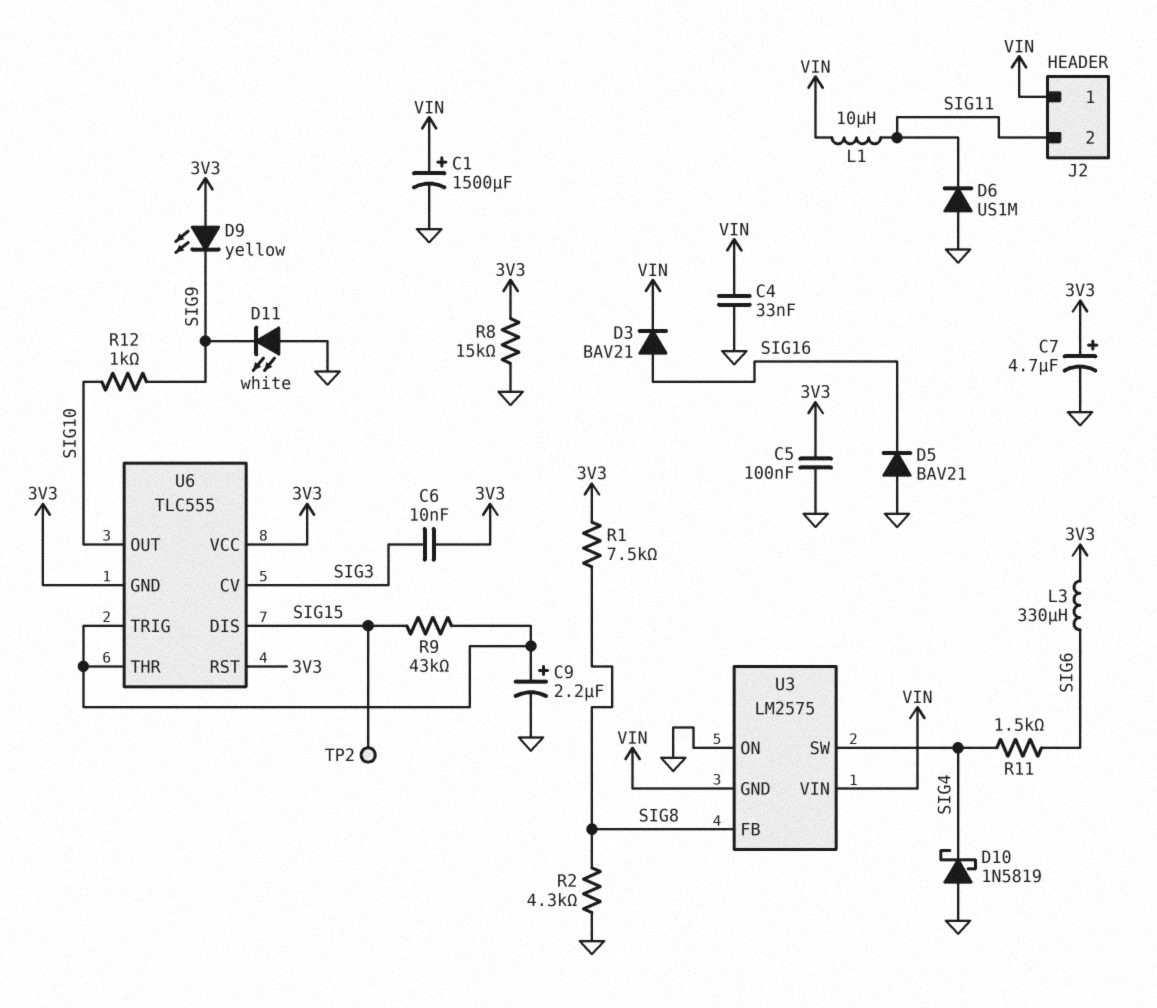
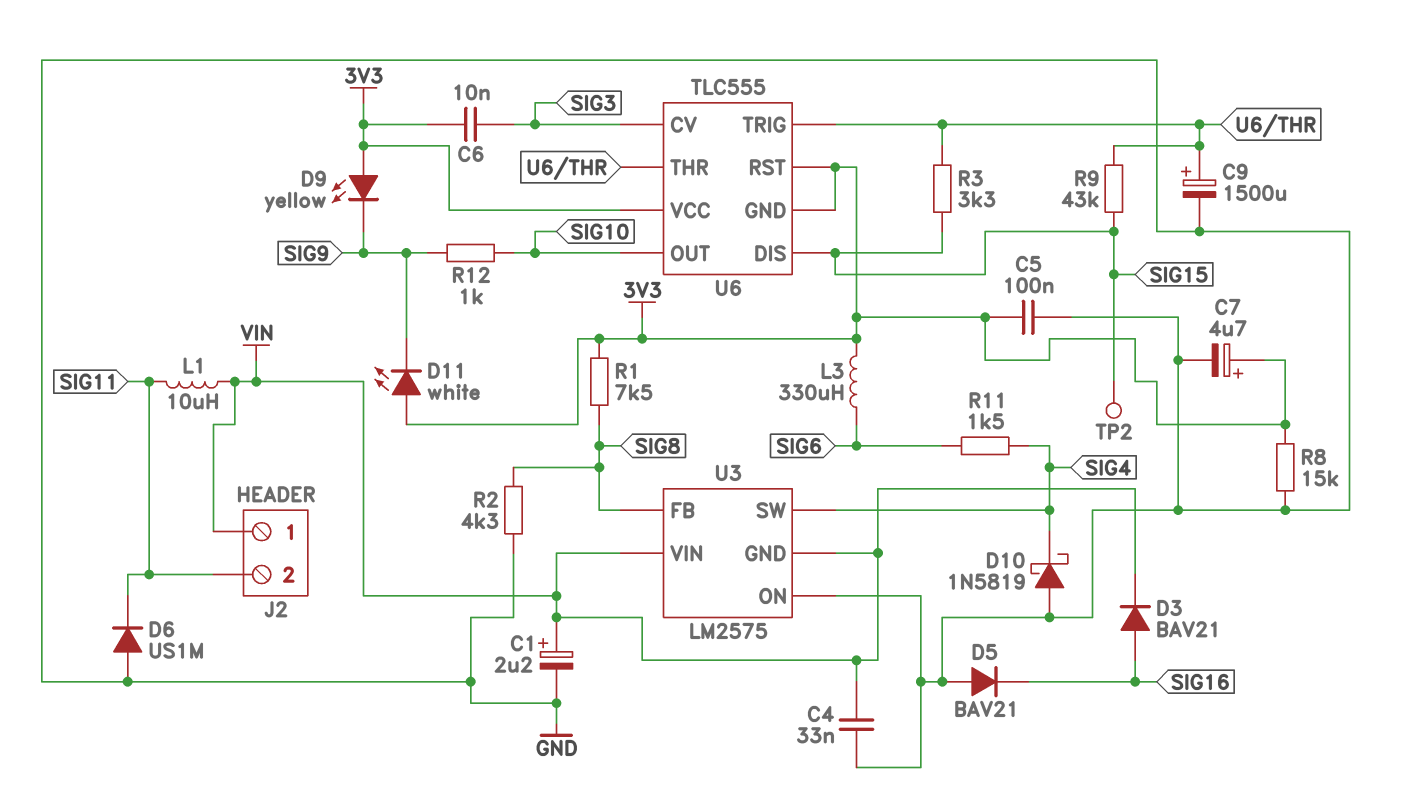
C1: 1500uF (plus VIN, minus GND) -> 2.2uF (plus VIN, minus GND)
C9: 2.2uF (plus U6/THR, minus GND) -> 1500uF (plus U6/THR, minus GND)
D11: LED white (A GND, K SIG9) -> LED white (A 3V3, K SIG9)
R3: none -> 3.3k (SIG15, U6/THR)

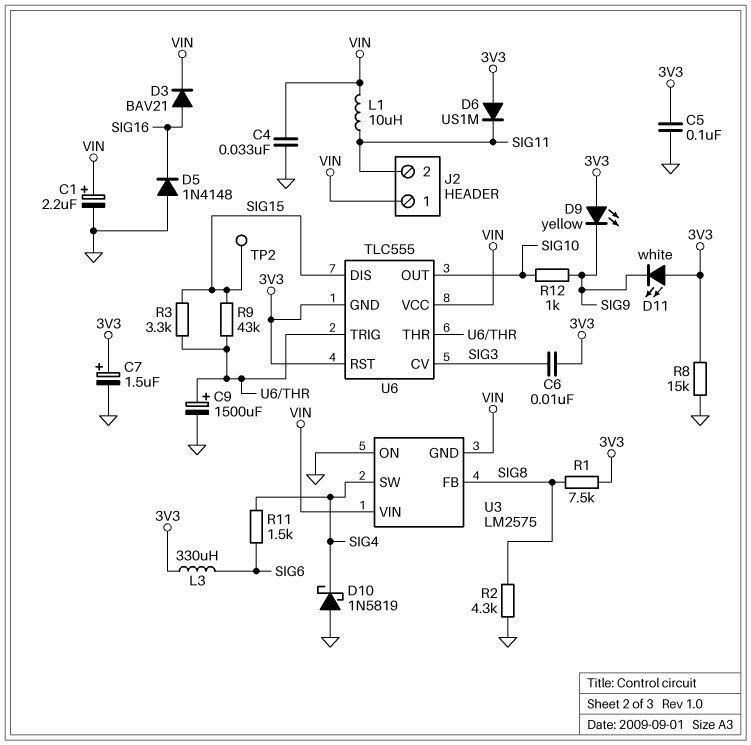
C7: 4.7uF (plus 3V3, minus GND) -> 1.5uF (plus 3V3, minus GND)
D5: diode BAV21 (A GND, K SIG16) -> diode 1N4148 (A GND, K SIG16)
D6: diode US1M (A GND, K SIG11) -> diode US1M (A 3V3, K SIG11)
U6 pin VCC: 3V3 -> VIN

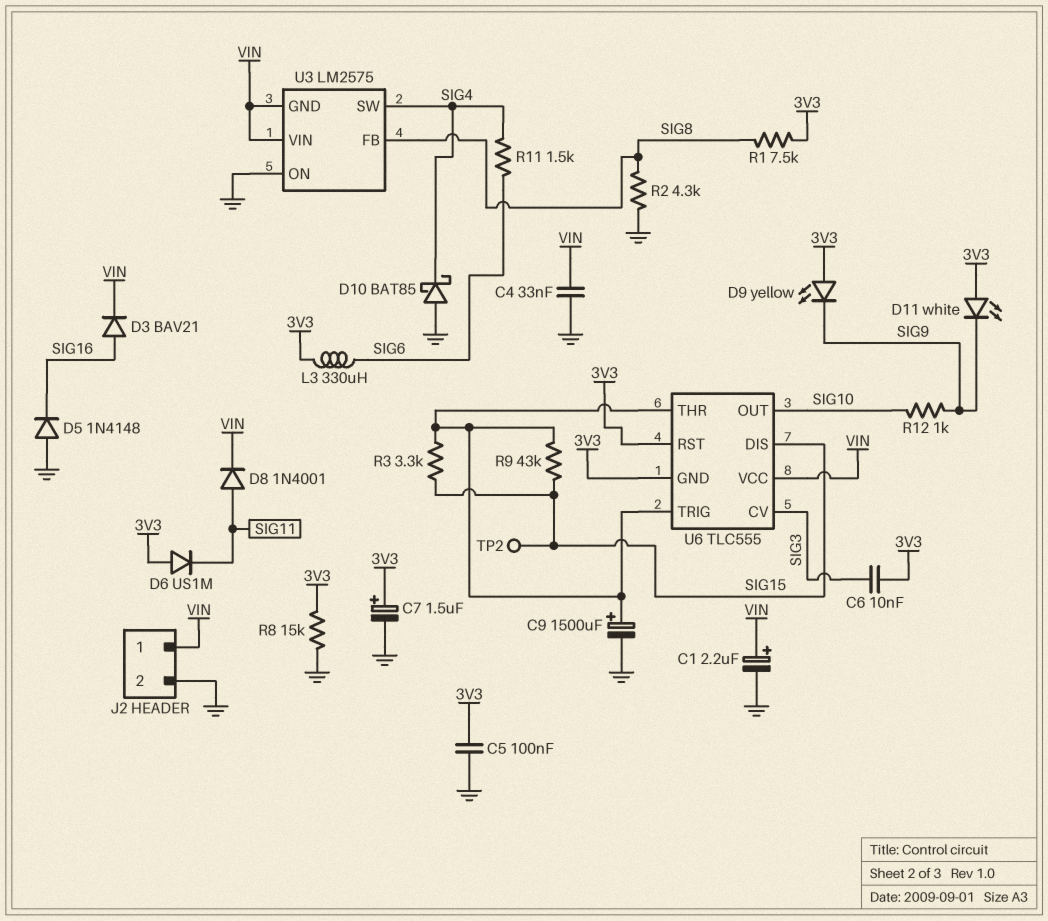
D8: none -> diode 1N4001 (A SIG11, K VIN)
D10: schottky 1N5819 (A GND, K SIG4) -> schottky BAT85 (A GND, K SIG4)
J2 pin 2: SIG11 -> GND
L1: 10uH (SIG11, VIN) -> none

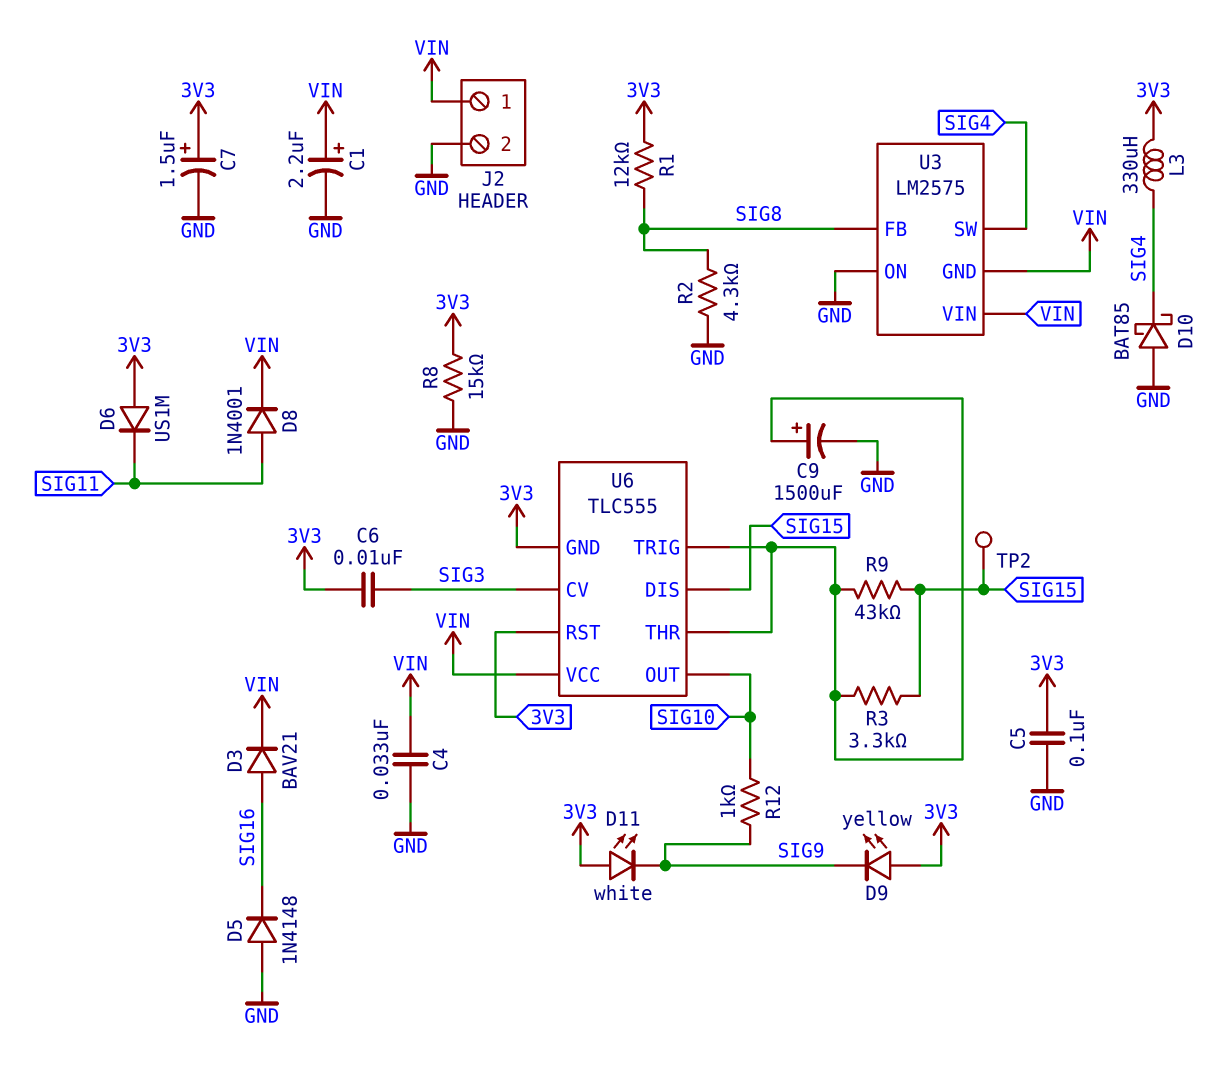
L3: 330uH (3V3, SIG6) -> 330uH (3V3, SIG4)
R1: 7.5k (3V3, SIG8) -> 12k (3V3, SIG8)
R11: 1.5k (SIG4, SIG6) -> none

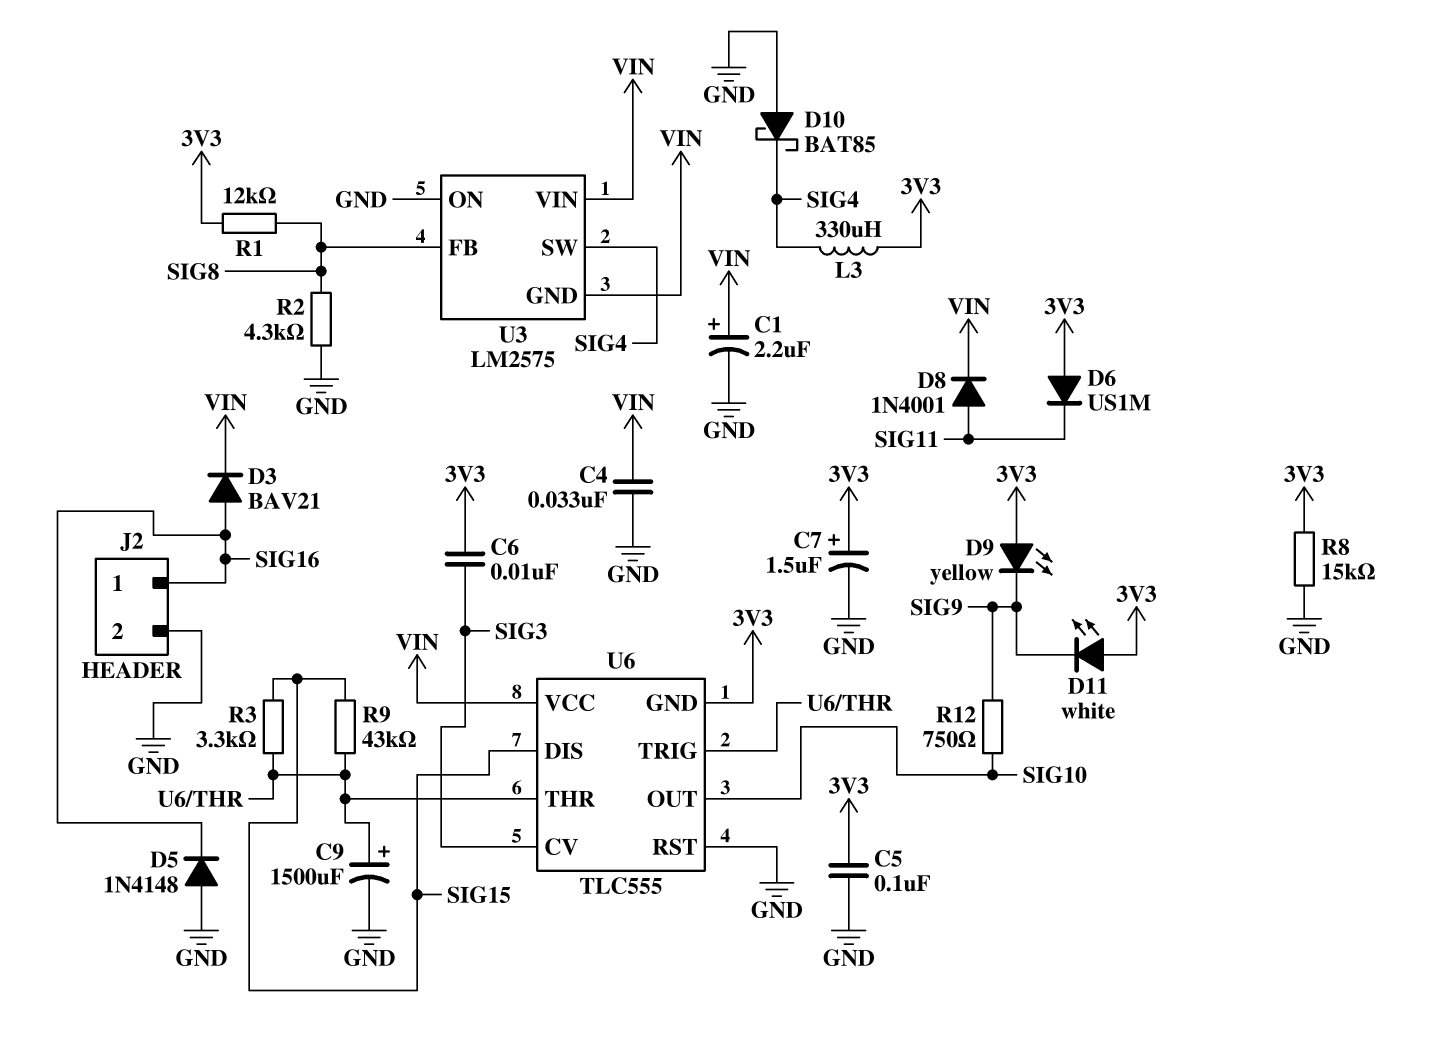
J2 pin 1: VIN -> SIG16
R12: 1k (SIG9, SIG10) -> 750 (SIG9, SIG10)
TP2: test point (SIG15) -> none
U6 pin RST: 3V3 -> GND

